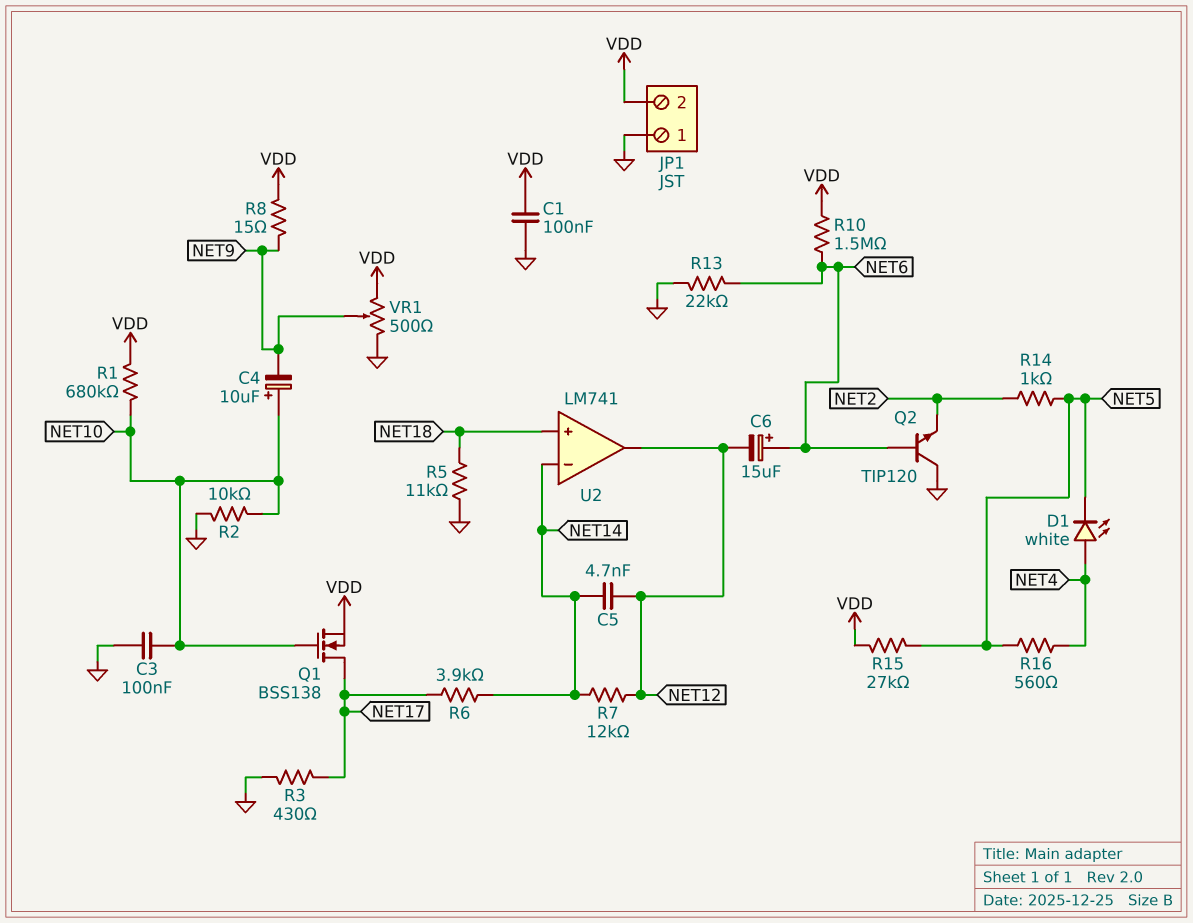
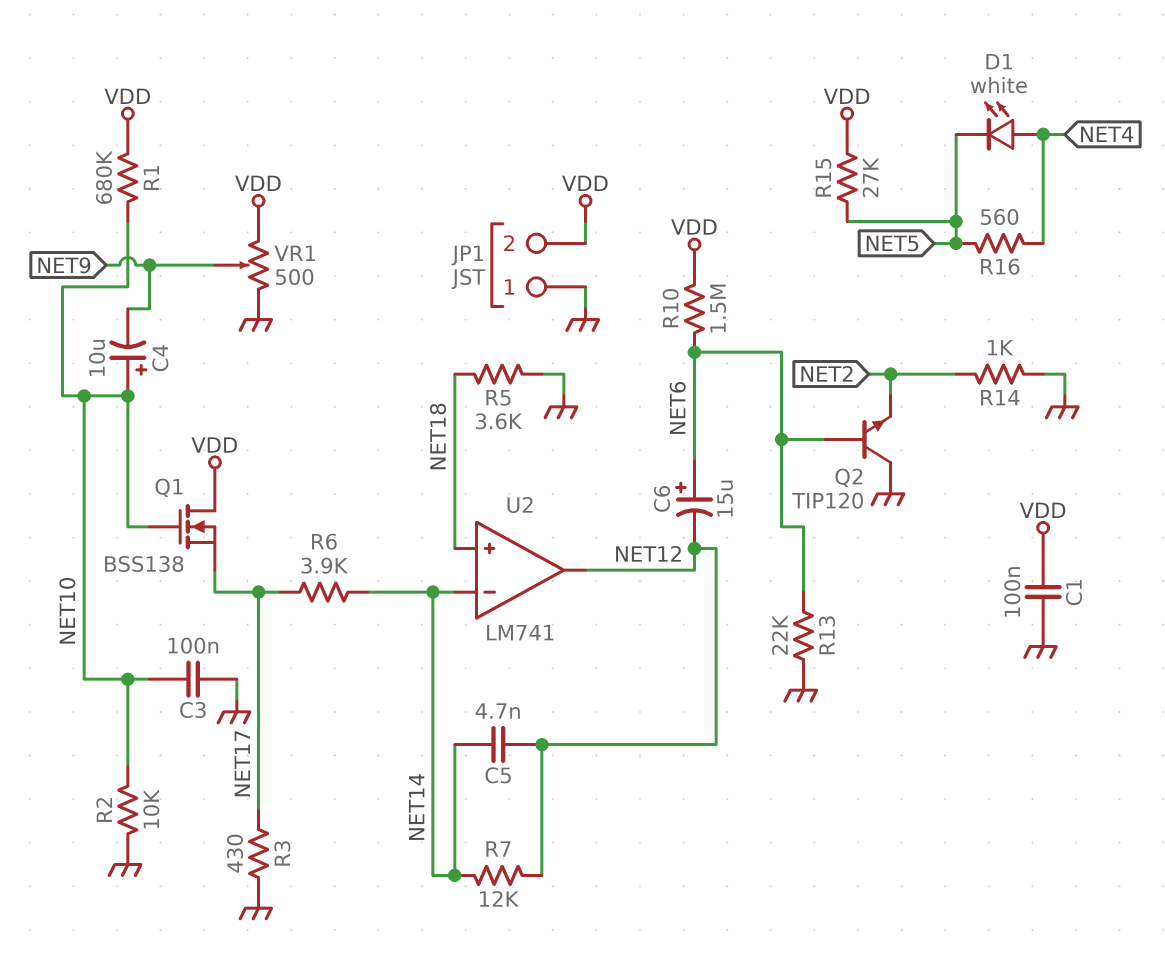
Q1: NMOS BSS138 (G NET10, D NET17, S VDD) -> NMOS BSS138 (G NET10, D VDD, S NET17)
R5: 11k (GND, NET18) -> 3.6k (GND, NET18)
R8: 15 (NET9, VDD) -> none
R14: 1k (NET2, NET5) -> 1k (GND, NET2)

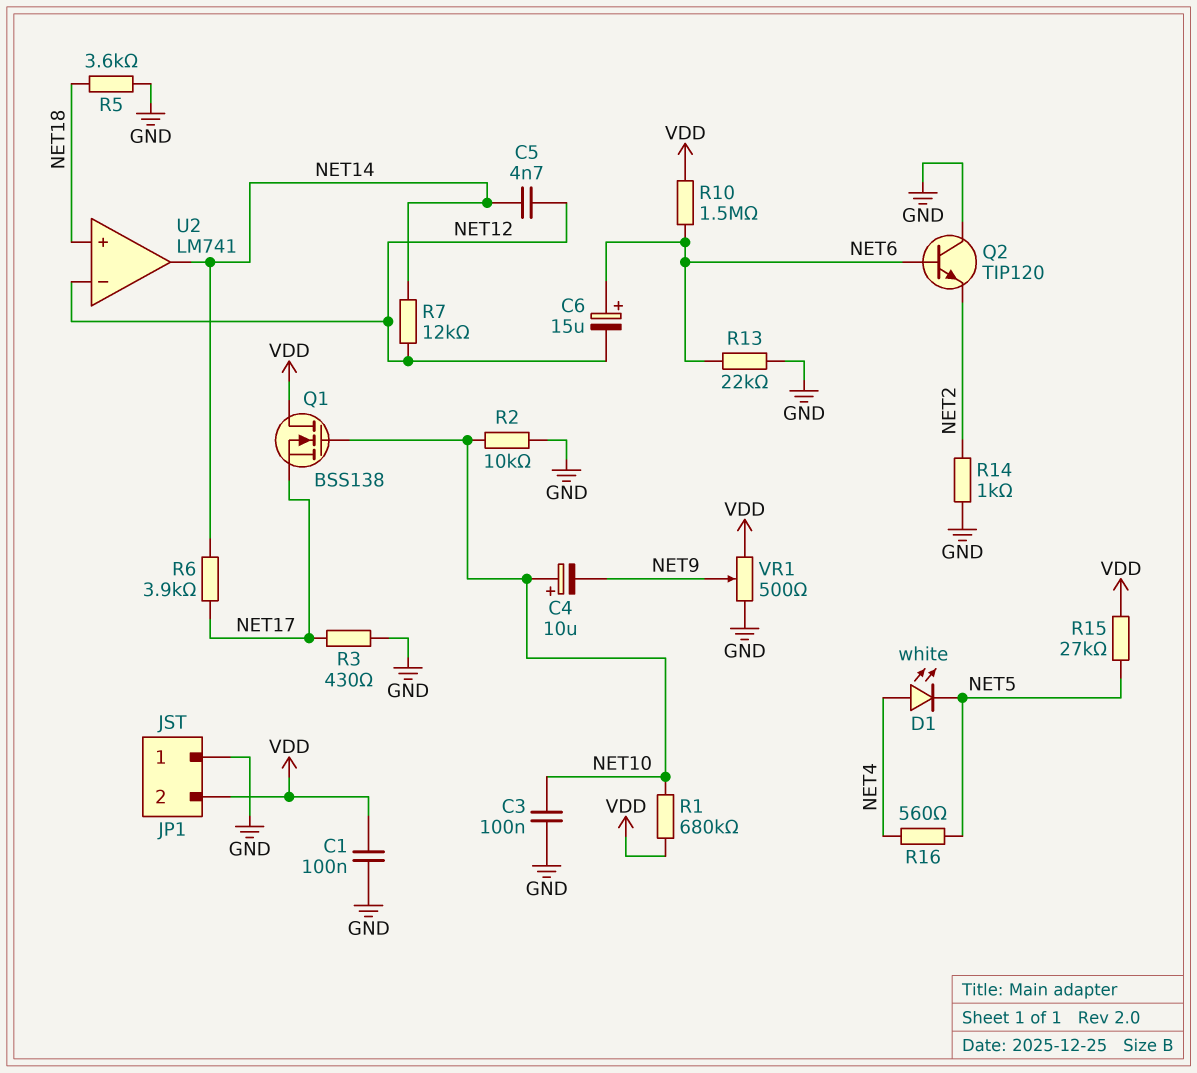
U2 pin in-: NET14 -> NET12
U2 pin out: NET12 -> NET14

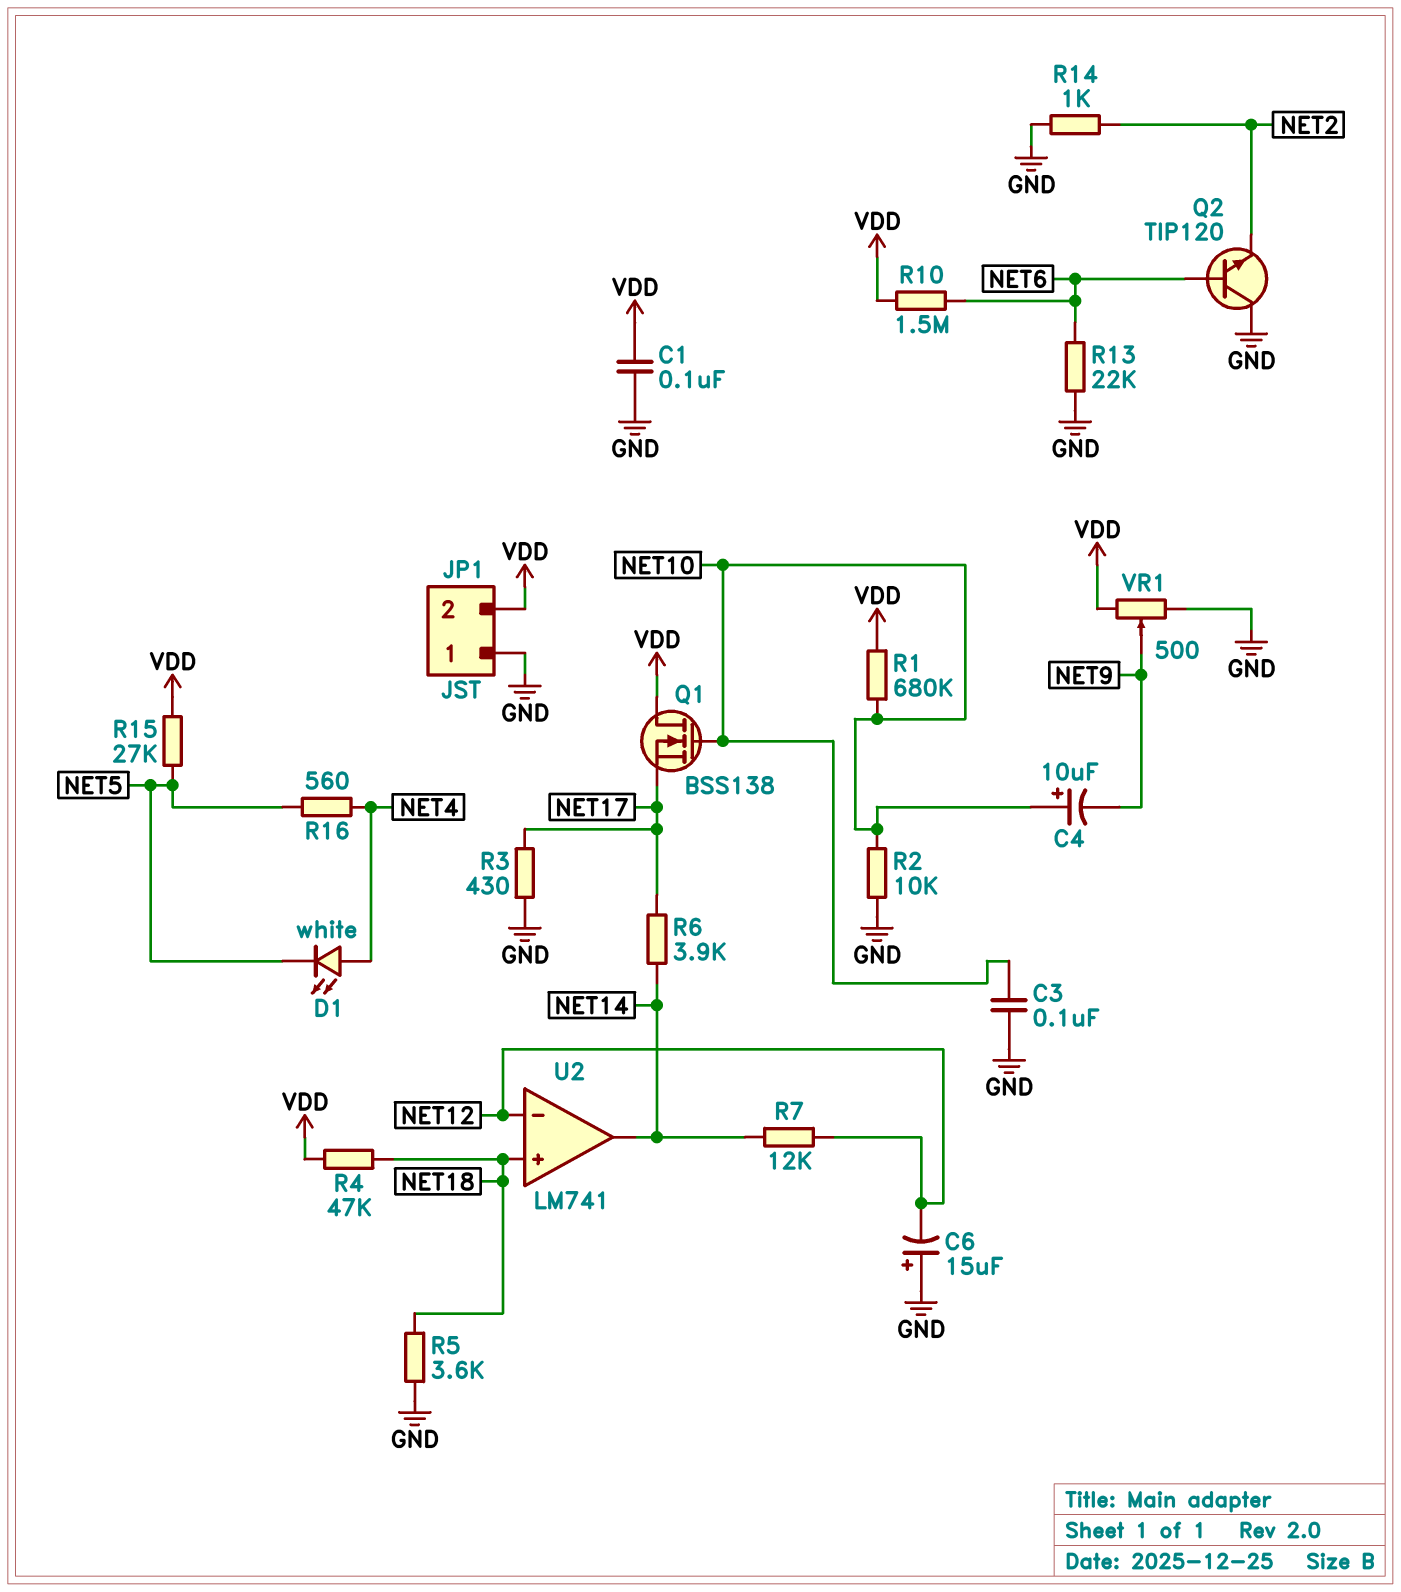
C5: 4.7nF (NET12, NET14) -> none
C6: 15uF (plus NET6, minus NET12) -> 15uF (plus GND, minus NET12)
R4: none -> 47k (NET18, VDD)

